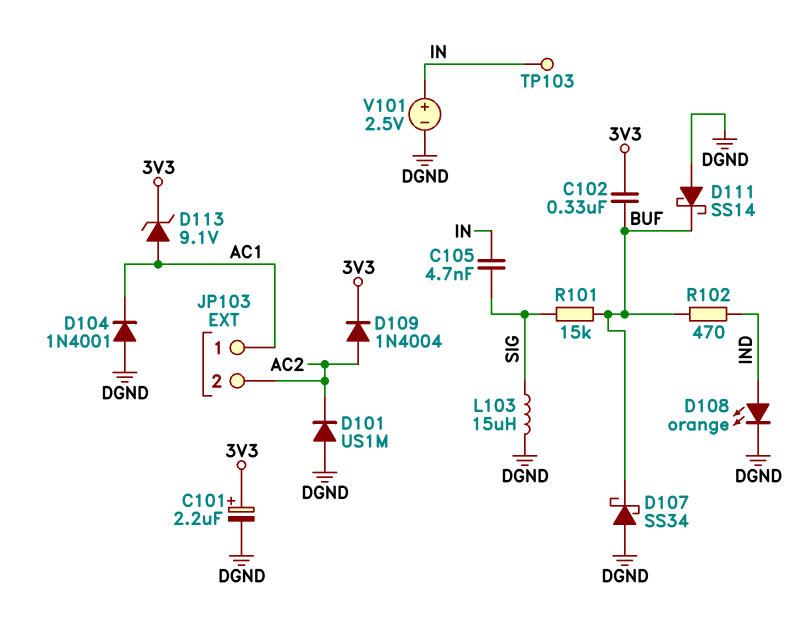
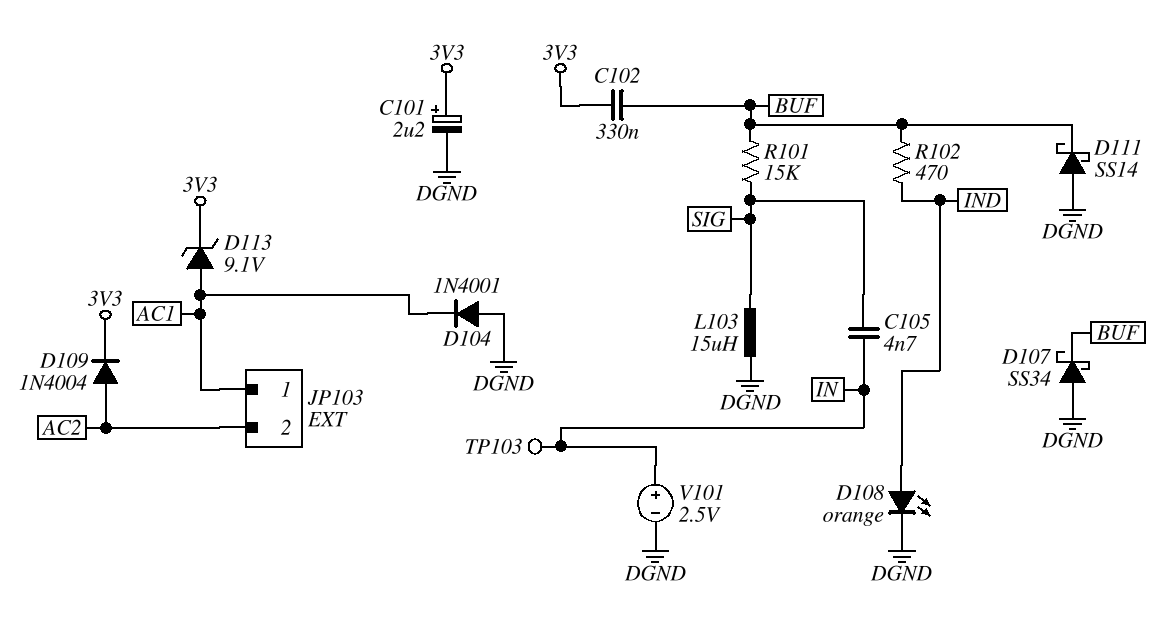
D101: diode US1M (A DGND, K AC2) -> none

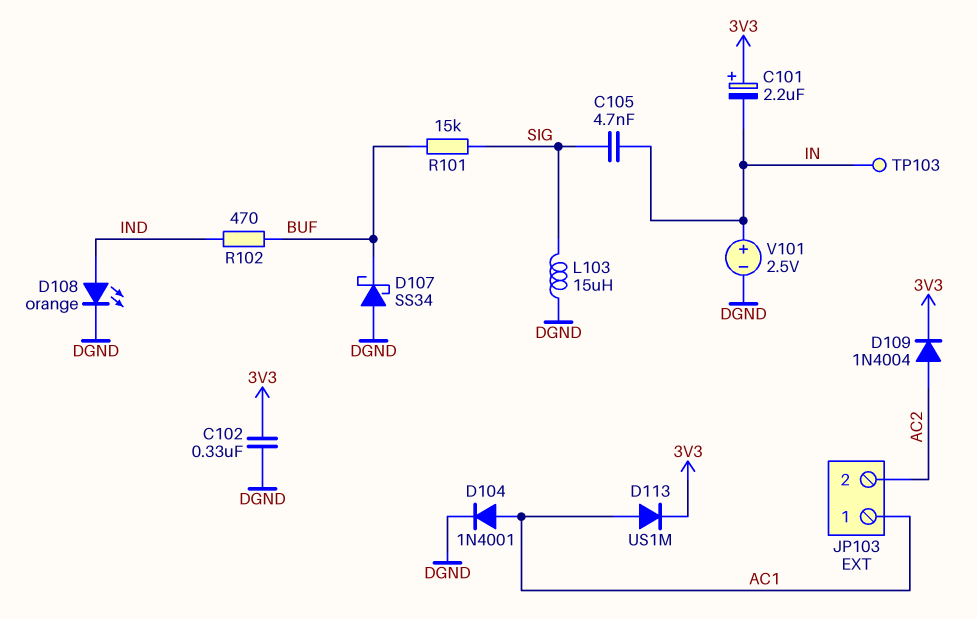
C101: 2.2uF (plus 3V3, minus DGND) -> 2.2uF (plus 3V3, minus IN)
C102: 330nF (3V3, BUF) -> 330nF (3V3, DGND)
D104: diode 1N4001 (A DGND, K AC1) -> diode 1N4001 (A AC1, K DGND)
D111: schottky SS14 (A DGND, K BUF) -> none
D113: zener 9.1V (A AC1, K 3V3) -> diode US1M (A AC1, K 3V3)

